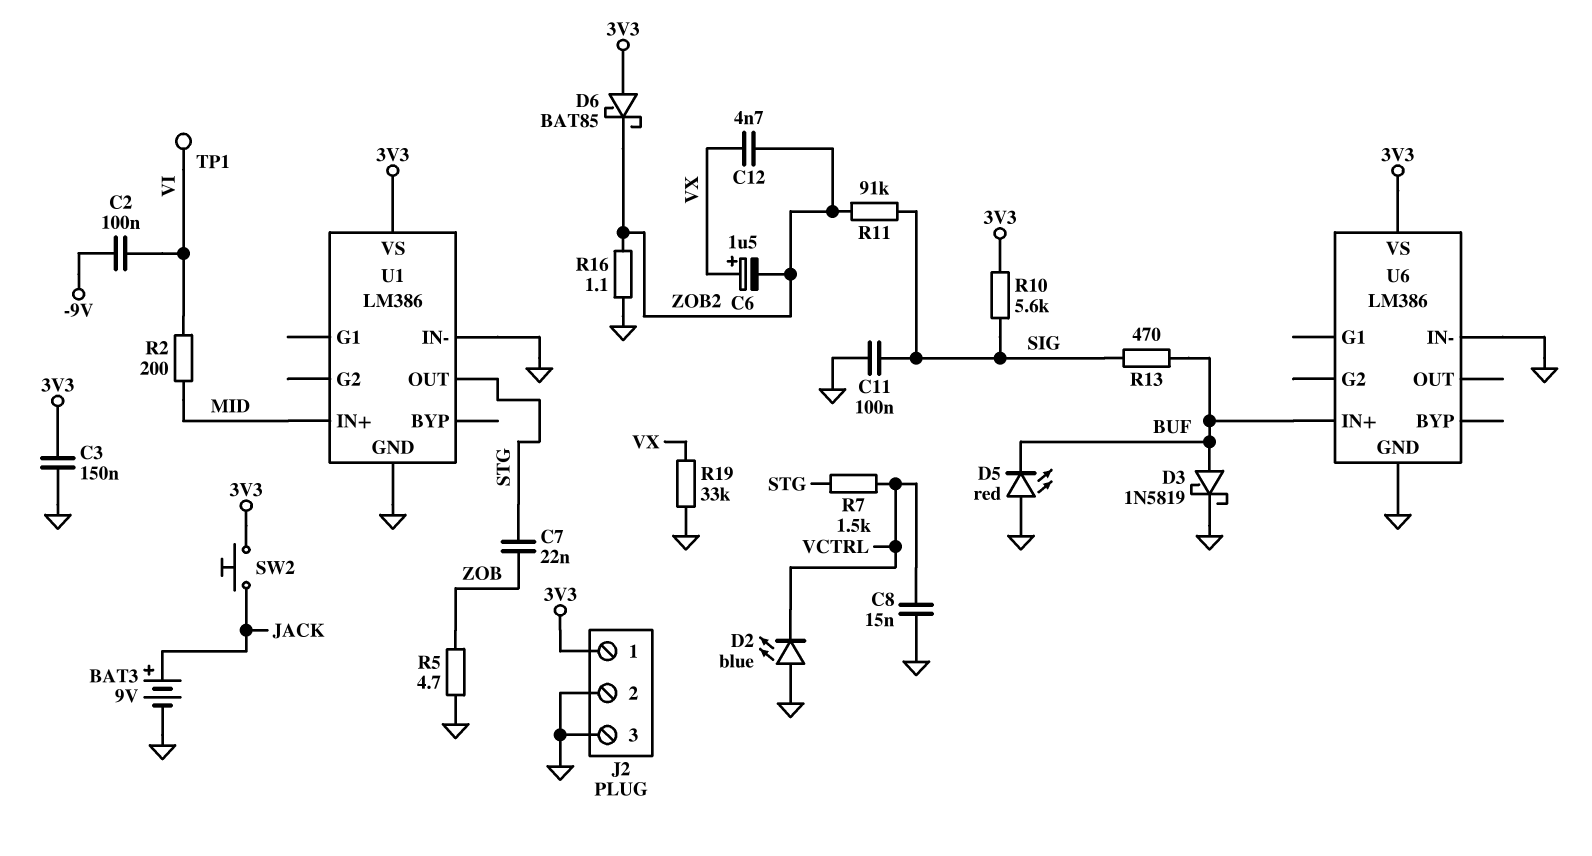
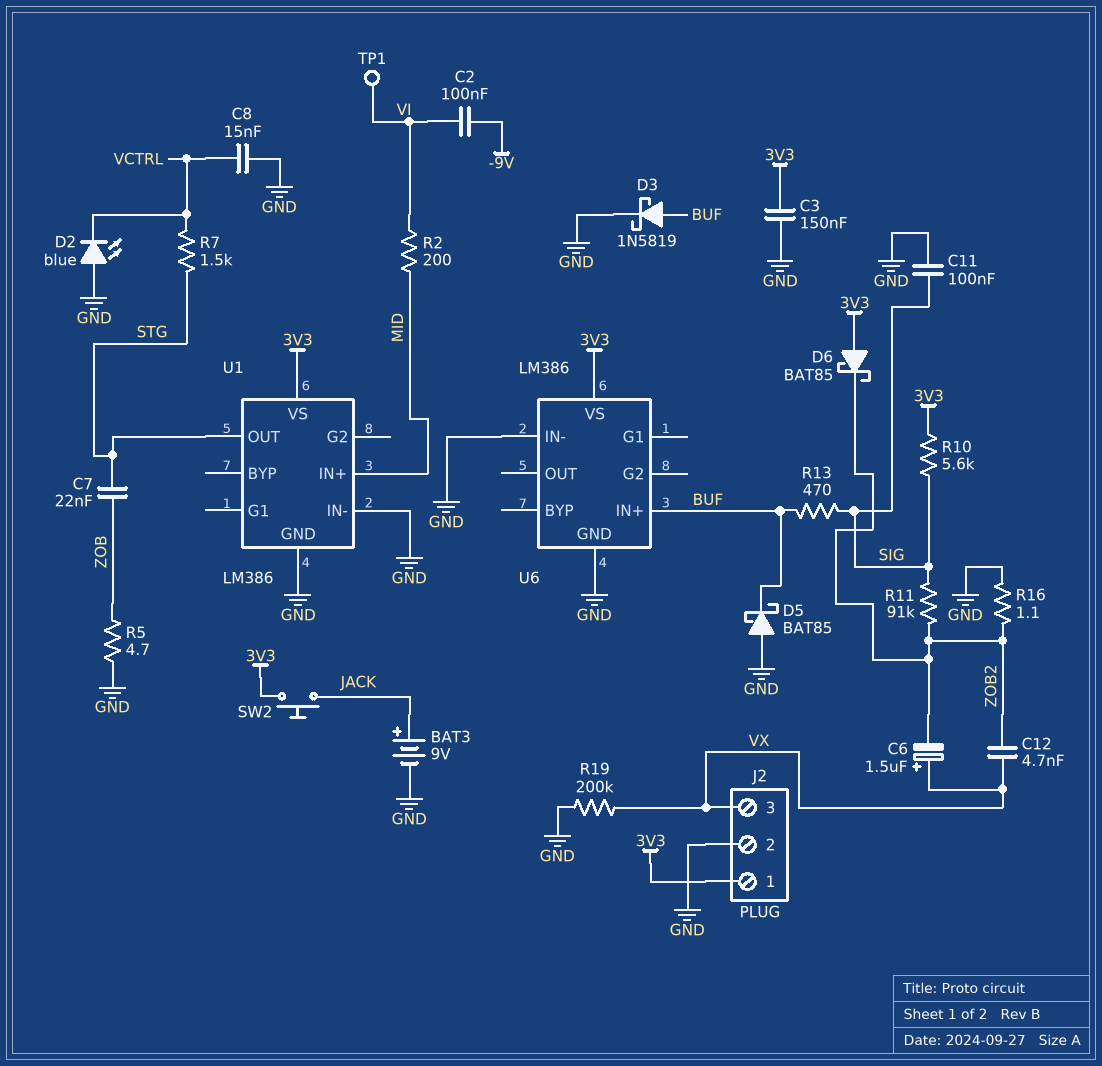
D5: LED red (A GND, K BUF) -> schottky BAT85 (A GND, K BUF)
J2 pin 3: GND -> VX
R19: 33k (GND, VX) -> 200k (GND, VX)

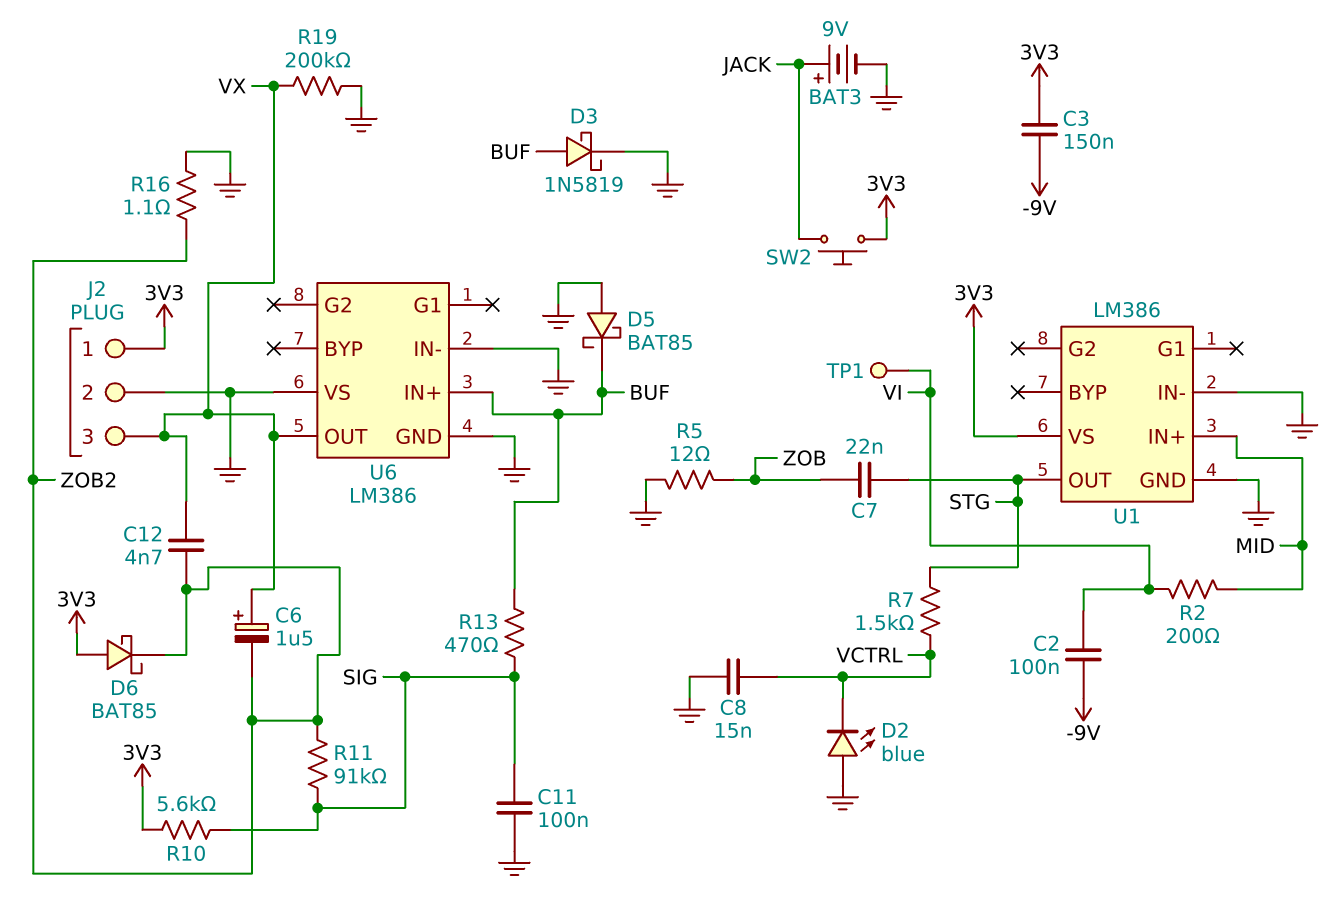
C3: 150nF (3V3, GND) -> 150nF (-9V, 3V3)
R5: 4.7 (GND, ZOB) -> 12 (GND, ZOB)
U6 pin OUT: none -> VX
U6 pin VS: 3V3 -> GND

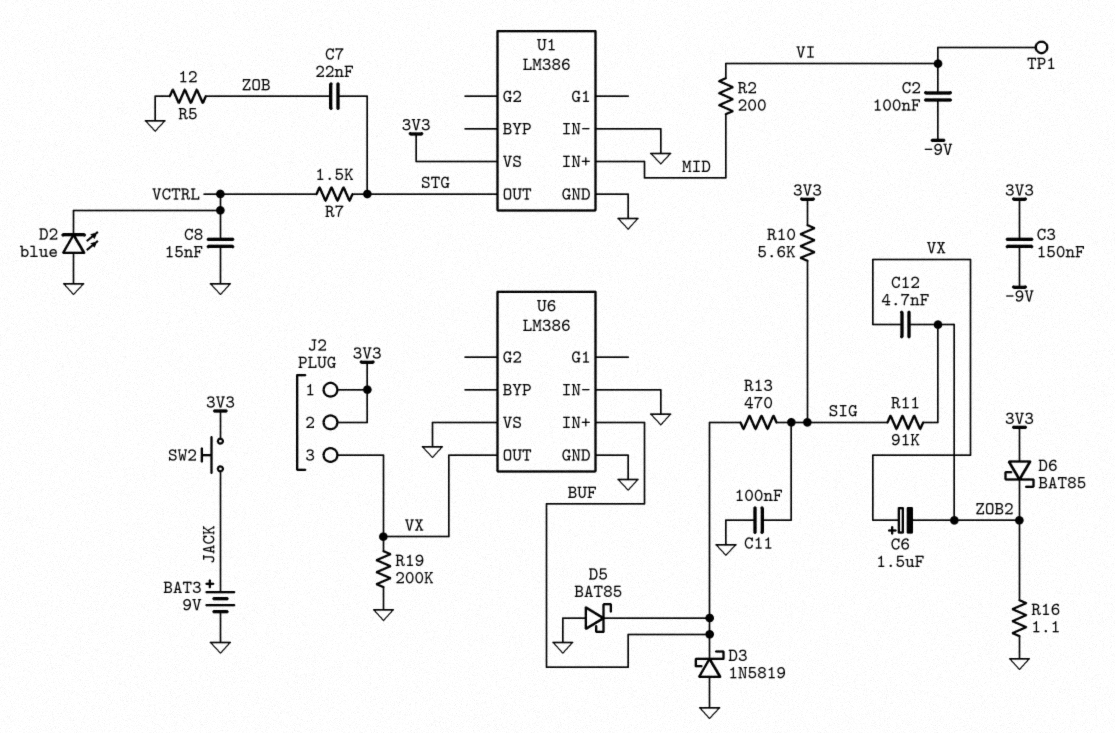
D3: schottky 1N5819 (A BUF, K GND) -> schottky 1N5819 (A GND, K BUF)
J2 pin 2: GND -> 3V3

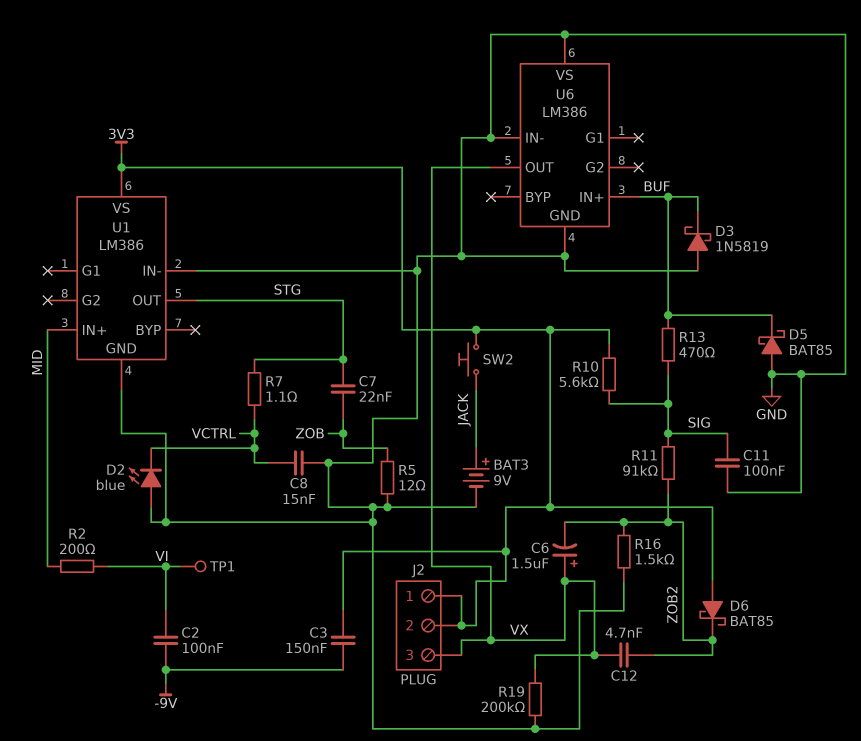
R7: 1.5k (STG, VCTRL) -> 1.1 (STG, VCTRL)
R16: 1.1 (GND, ZOB2) -> 1.5k (GND, ZOB2)

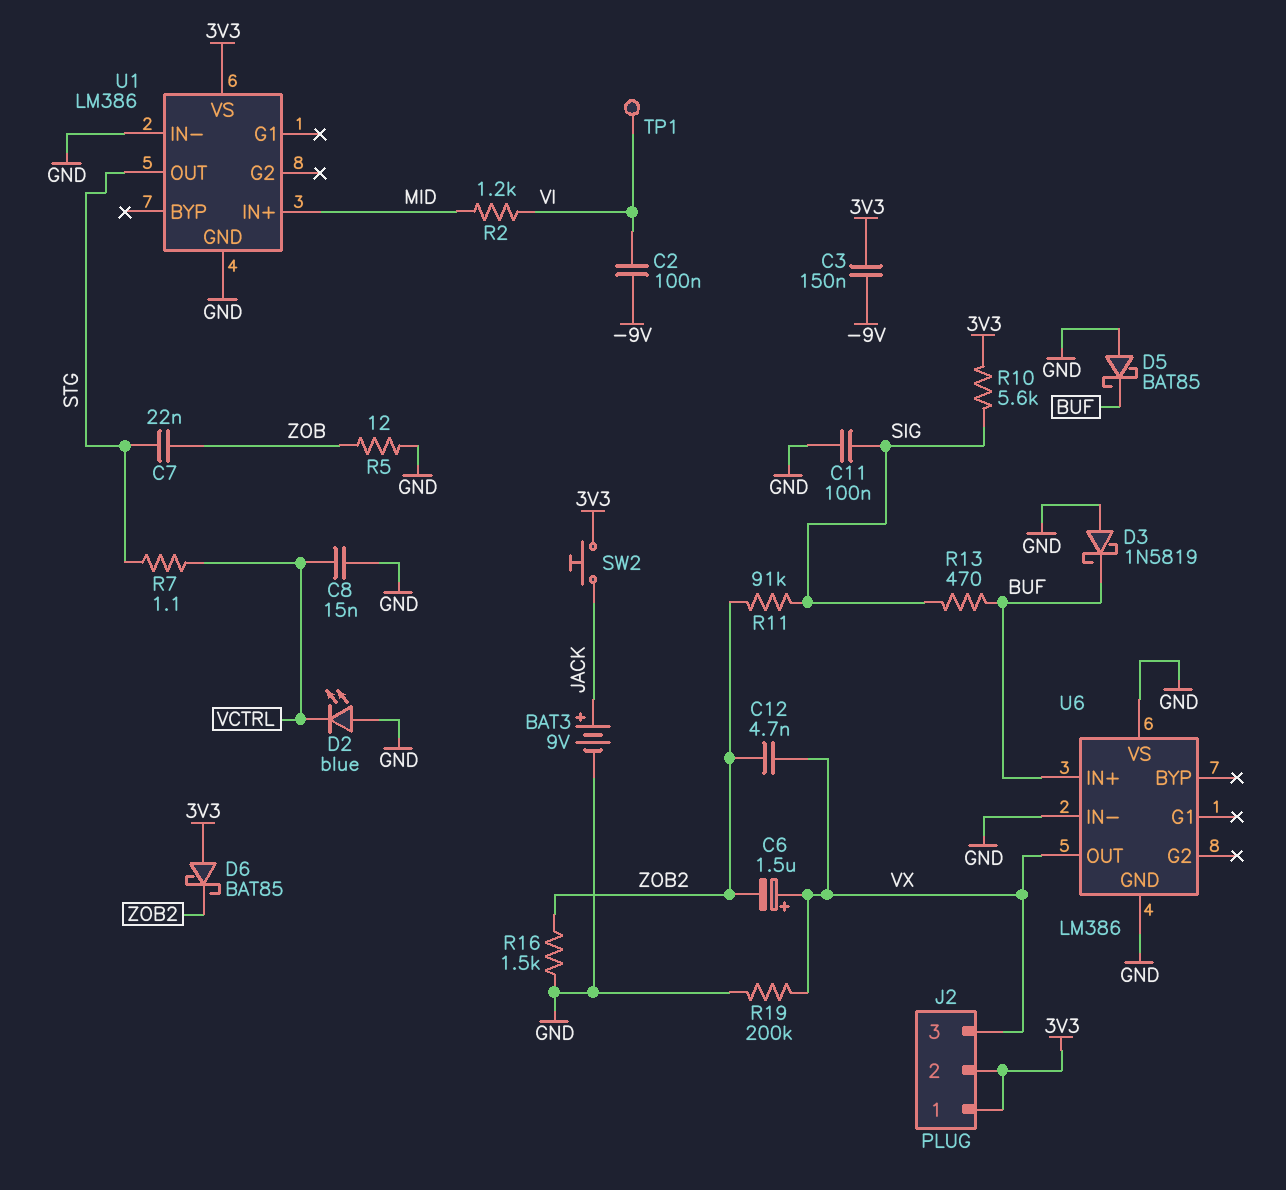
R2: 200 (MID, VI) -> 1.2k (MID, VI)

